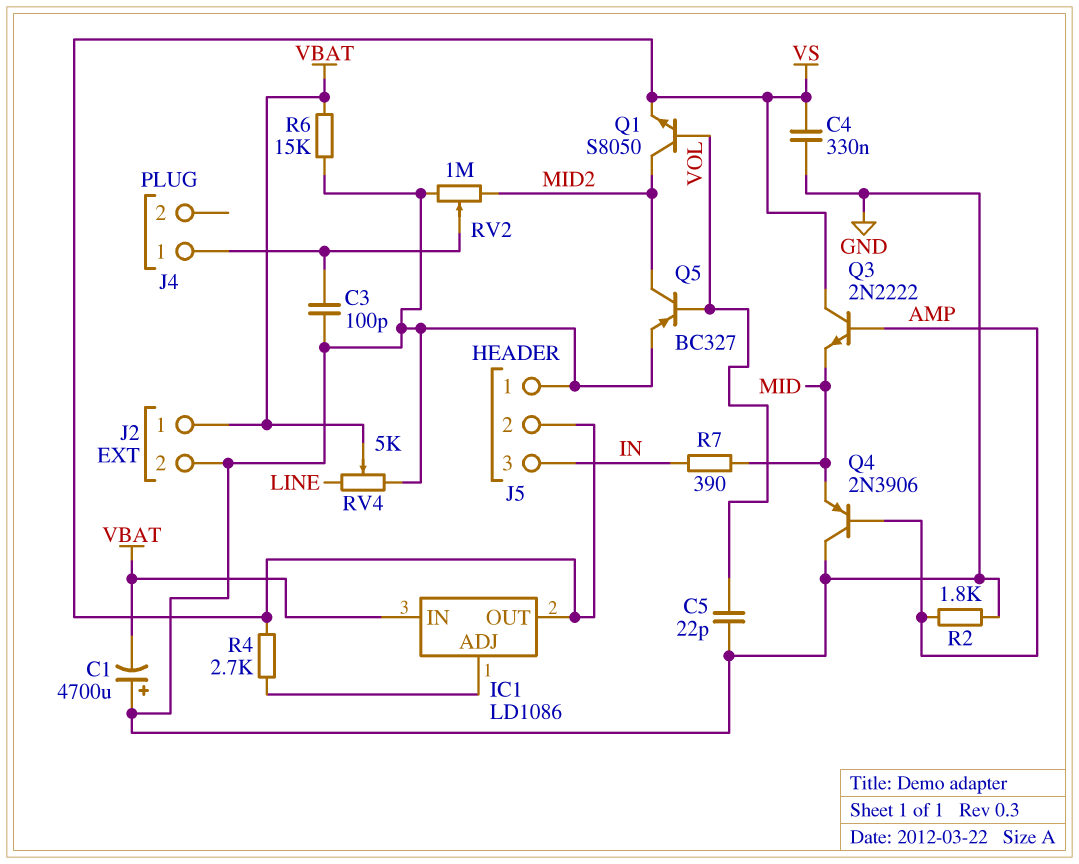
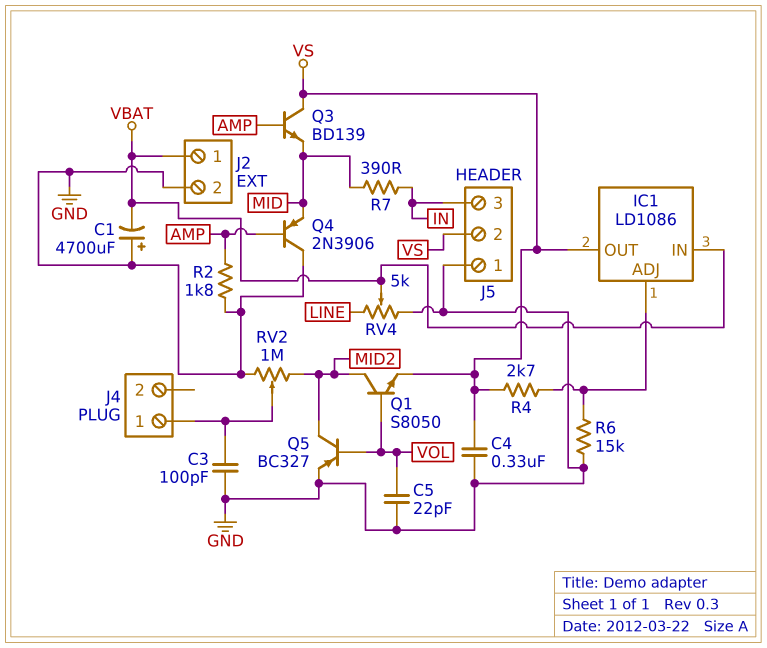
Q3: NPN 2N2222 (B AMP, C VS, E MID) -> NPN BD139 (B AMP, C VS, E MID)
R6: 15k (GND, VBAT) -> 15k (GND, IC1/ADJ)

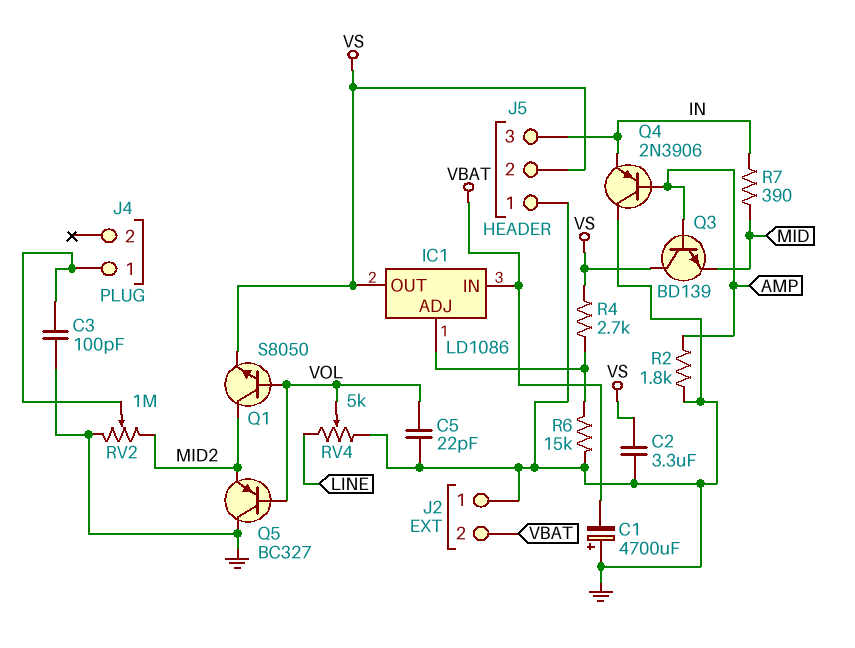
C2: none -> 3.3uF (GND, VS)
C4: 330nF (GND, VS) -> none
J2 pin 1: VBAT -> GND
J2 pin 2: GND -> VBAT
Q4: PNP 2N3906 (B AMP, C GND, E MID) -> PNP 2N3906 (B AMP, C GND, E IN)
Q5: PNP BC327 (B VOL, C MID2, E GND) -> PNP BC327 (B VOL, C GND, E MID2)
RV4: 5k (GND, LINE, wiper VBAT) -> 5k (GND, LINE, wiper VOL)

